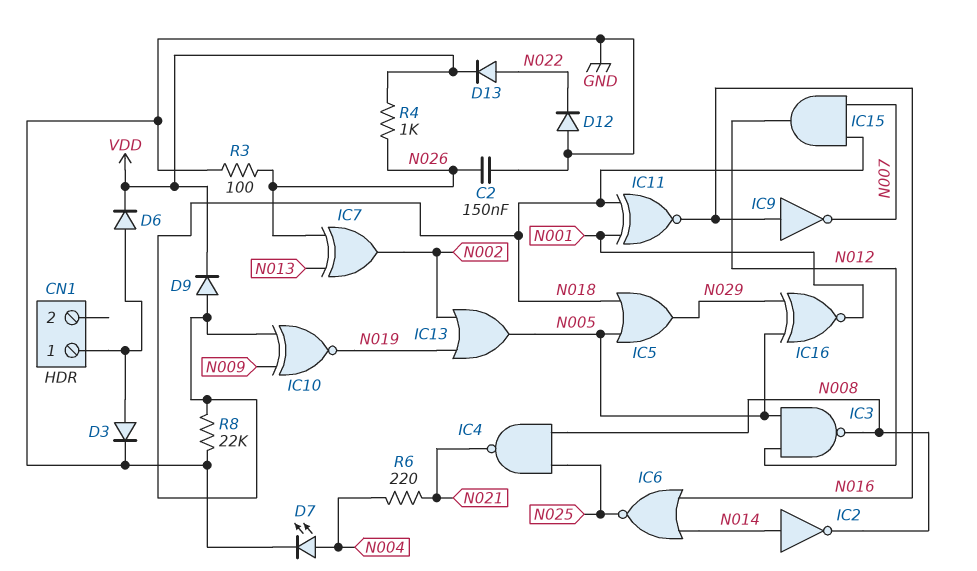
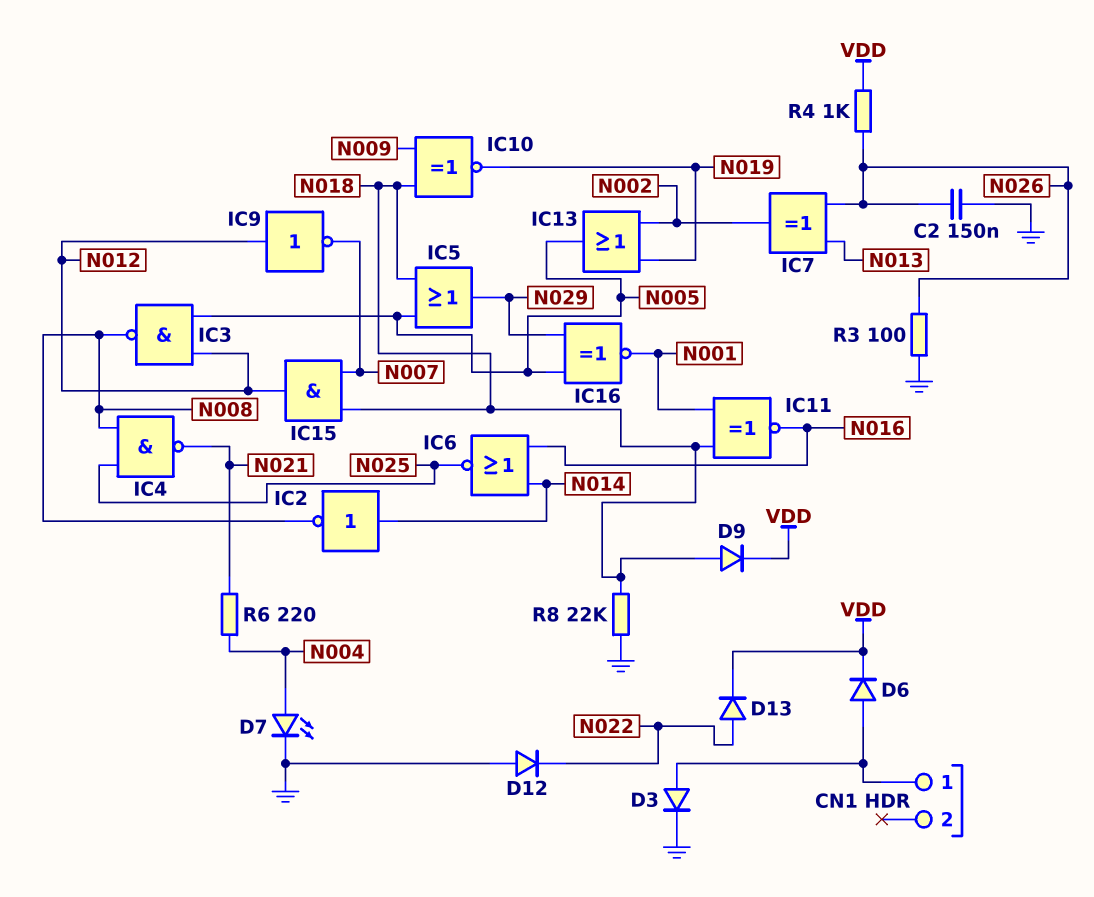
IC9: NOT (in N016, out N007) -> NOT (in N012, out N007)

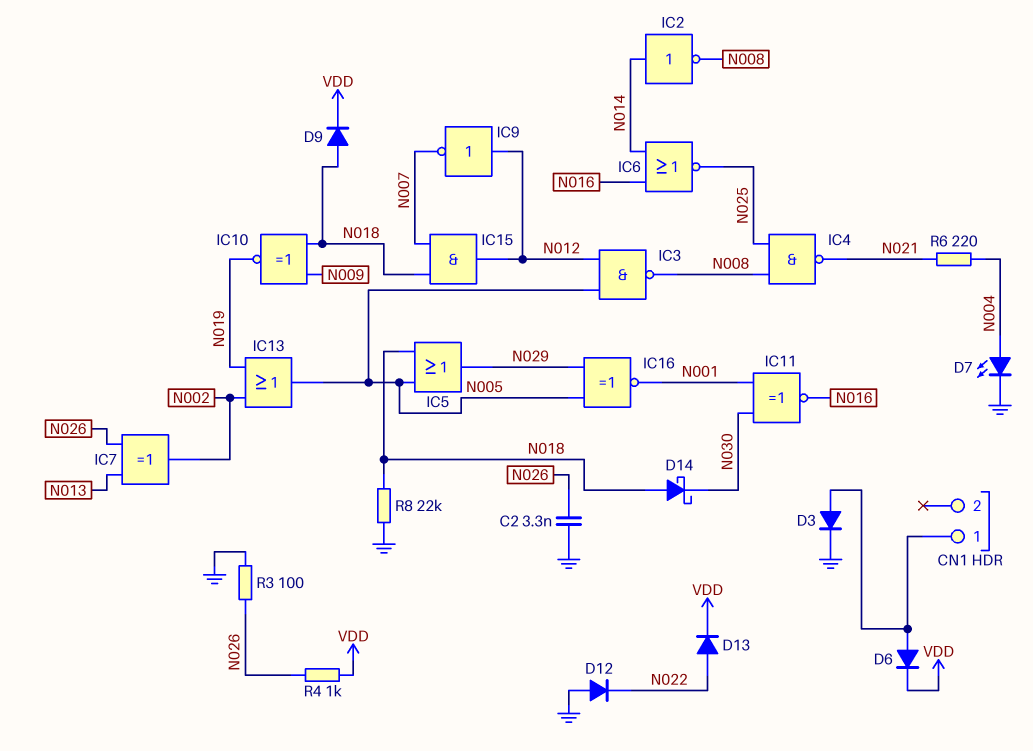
C2: 150nF (GND, N026) -> 3.3nF (GND, N026)
D14: none -> schottky (A N018, K N030)
IC11: XNOR (in N001, in N018, out N016) -> XNOR (in N001, in N030, out N016)

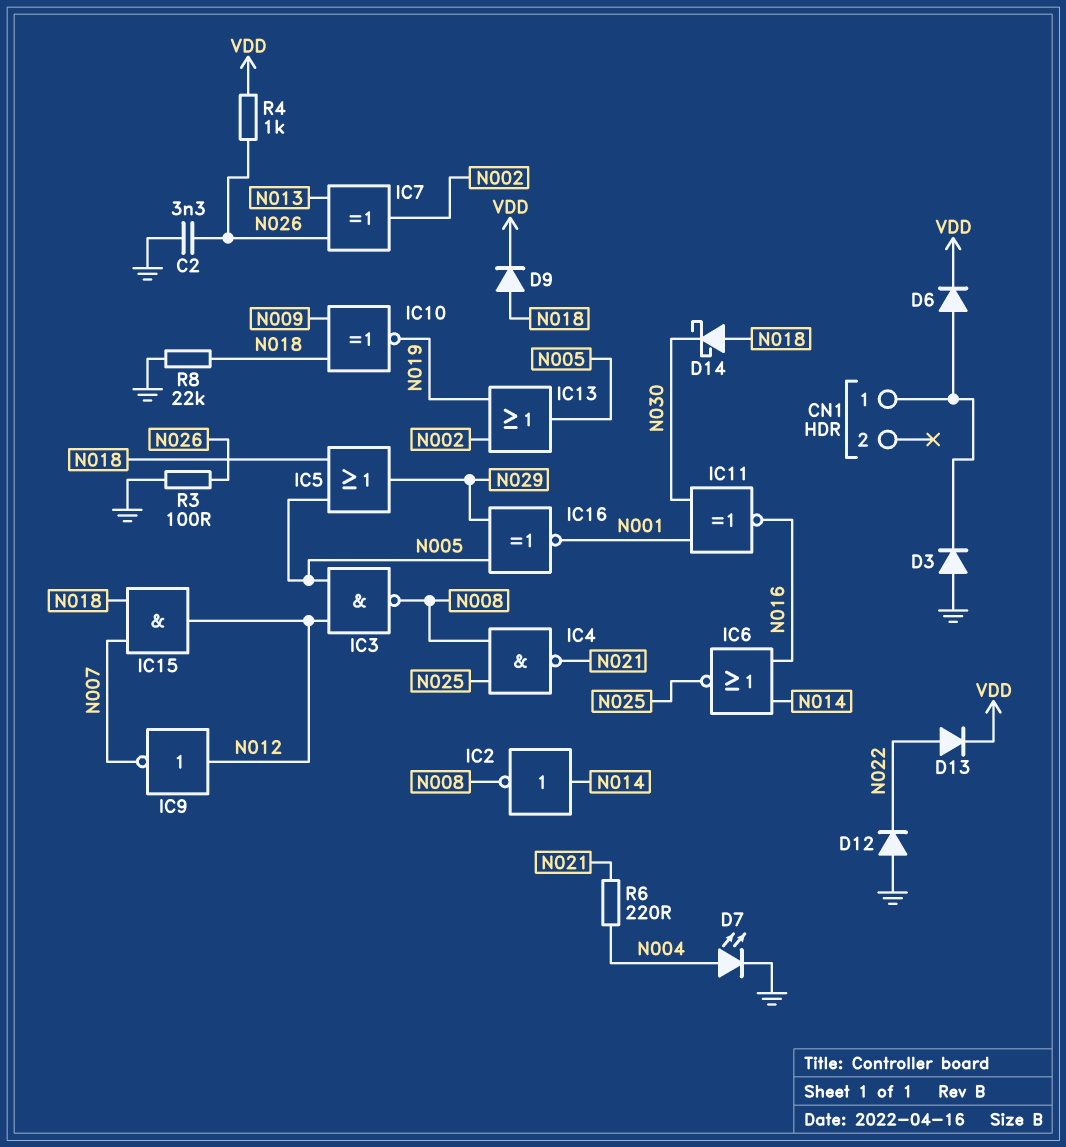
D3: diode (A CN1/1, K GND) -> diode (A GND, K CN1/1)

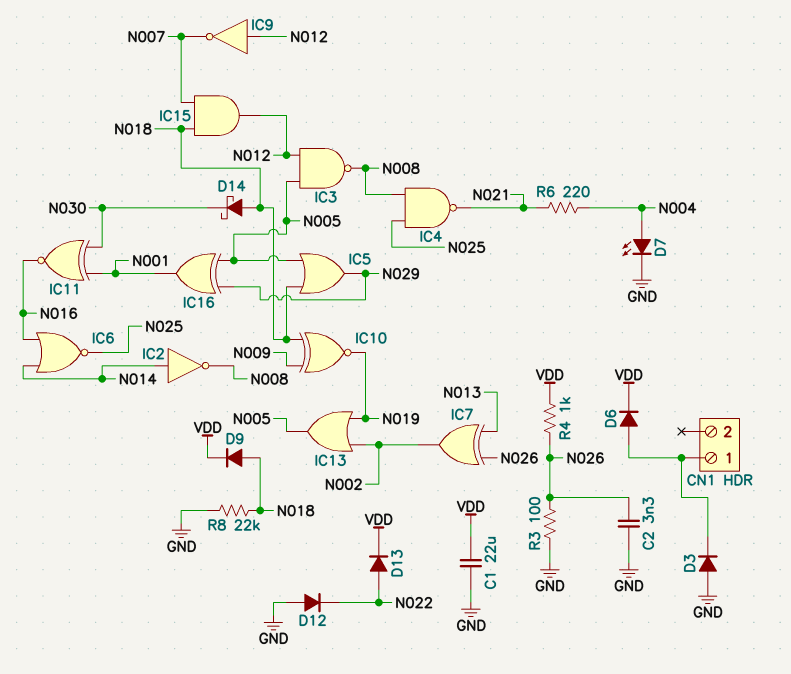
C1: none -> 22uF (GND, VDD)
IC16: XNOR (in N005, in N029, out N001) -> XOR (in N005, in N029, out N001)

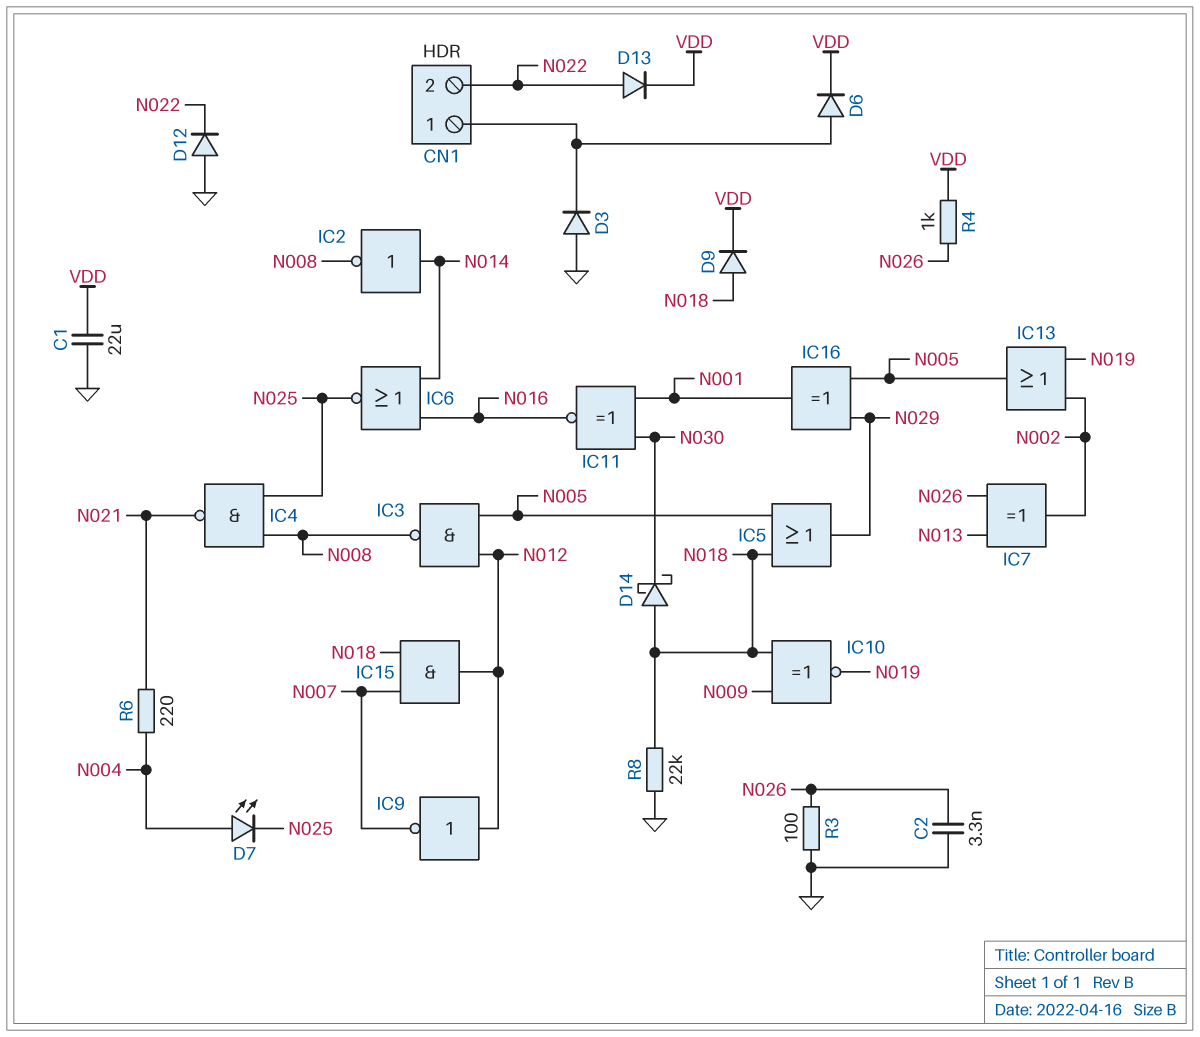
CN1 pin 2: none -> N022
D7: LED (A N004, K GND) -> LED (A N004, K N025)

